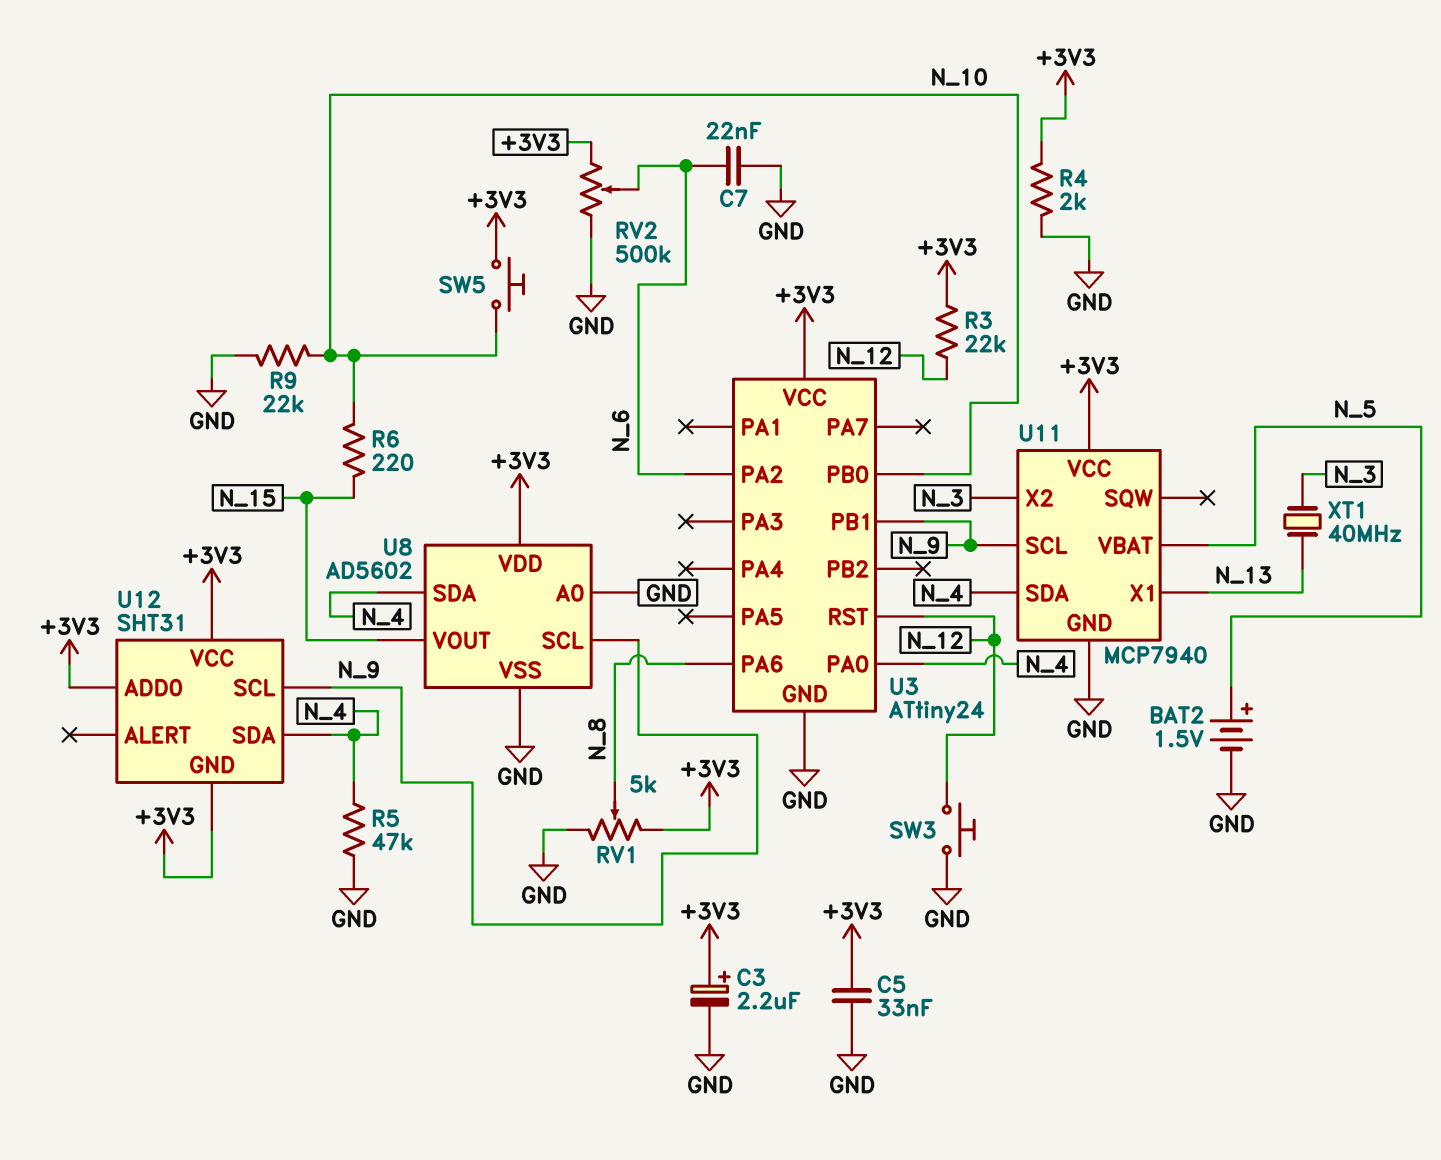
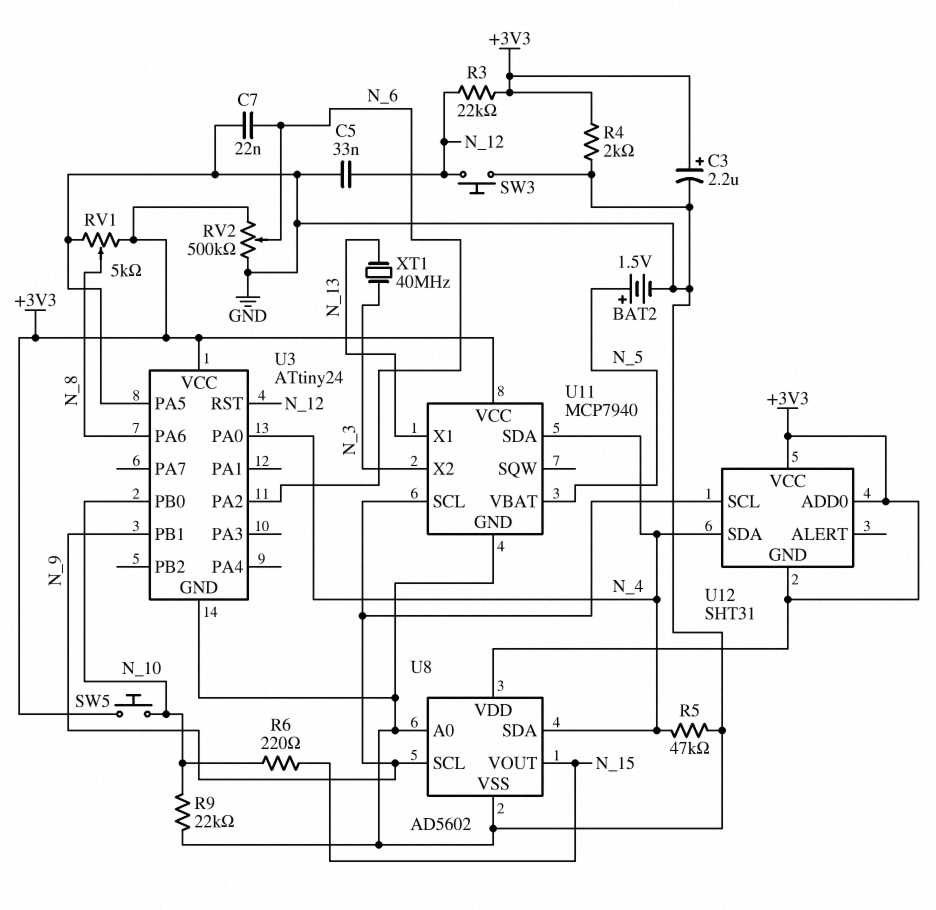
C5: 33nF (+3V3, GND) -> 33nF (GND, N_12)
U3 pin PA5: none -> GND

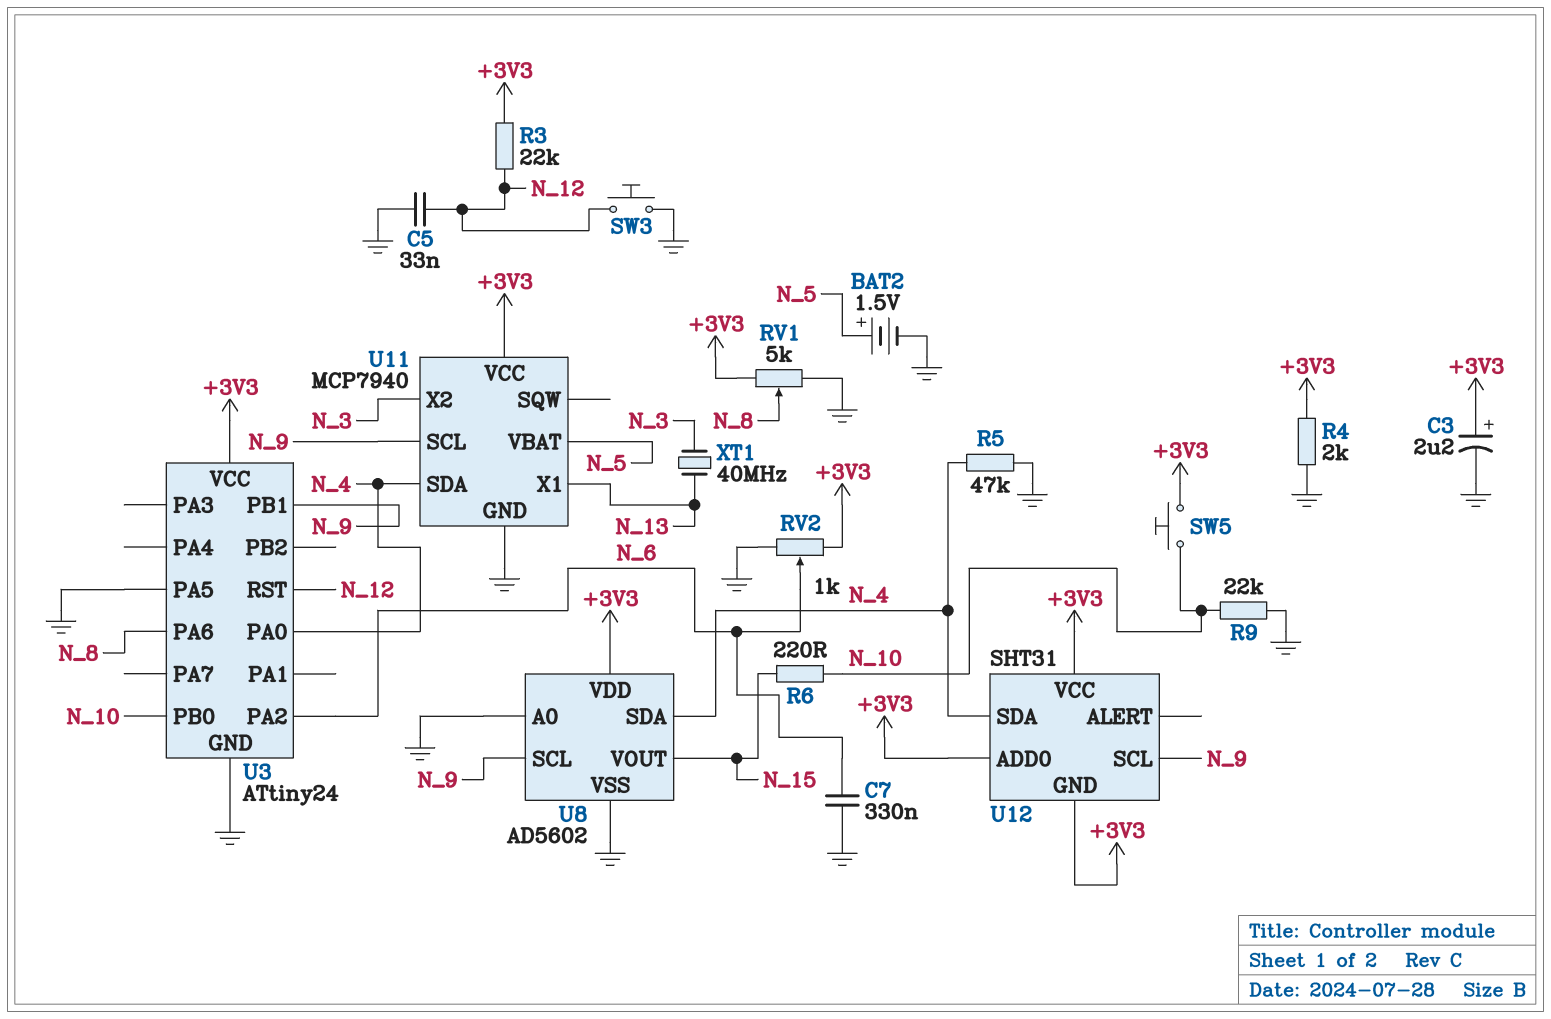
C7: 22nF (GND, N_6) -> 330nF (GND, N_6)
RV2: 500k (+3V3, GND, wiper N_6) -> 1k (+3V3, GND, wiper N_6)

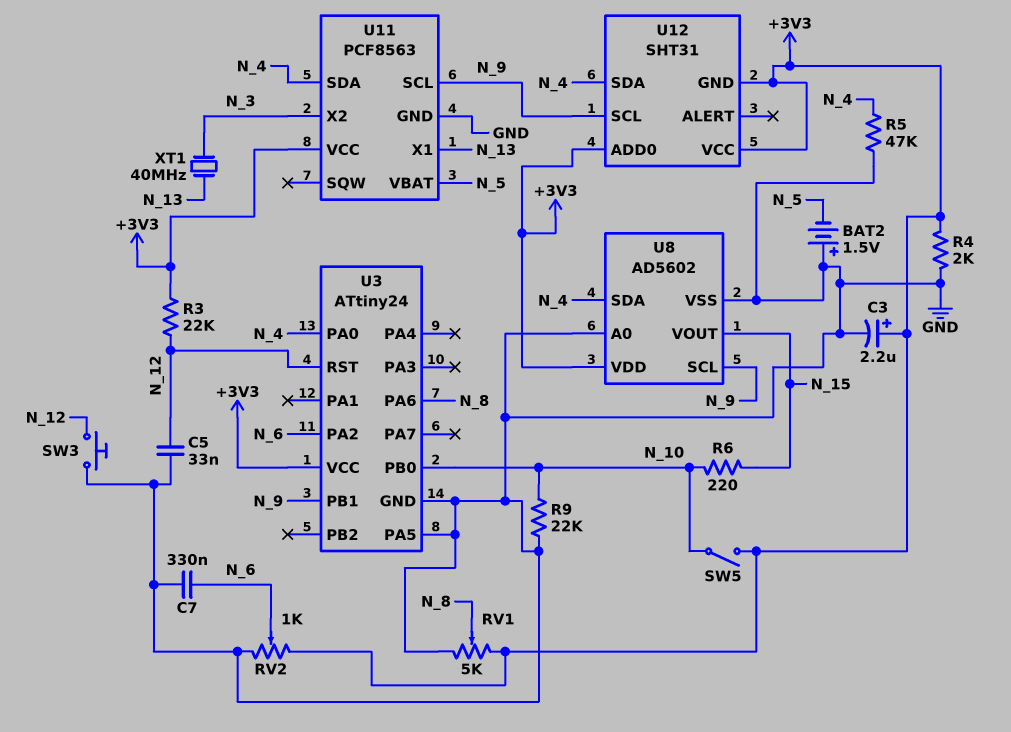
BAT2: 1.5V (plus N_5, minus GND) -> 1.5V (plus GND, minus N_5)
SW5: button (+3V3, N_10) -> switch (+3V3, N_10)
U11: MCP7940 -> PCF8563

